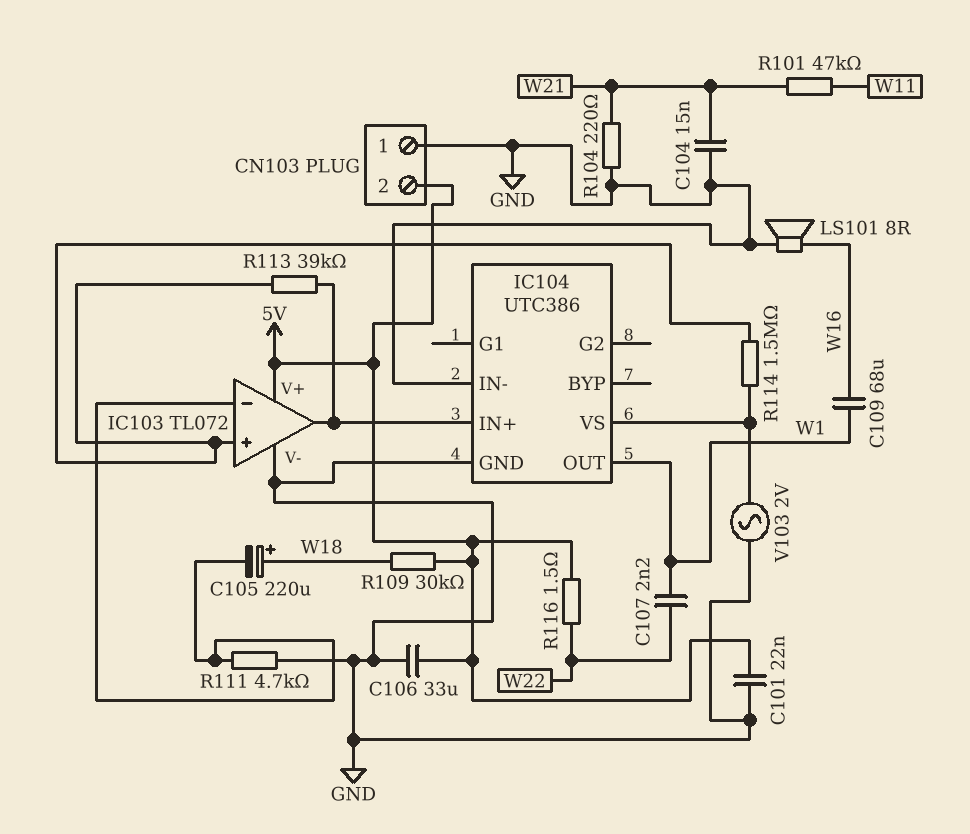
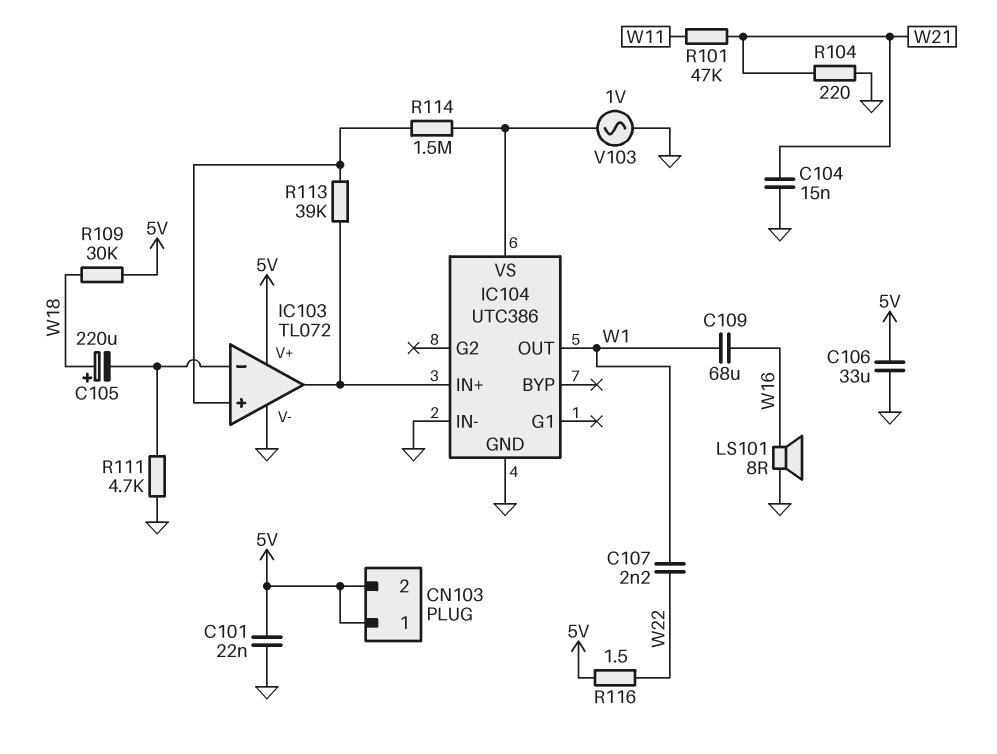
CN103 pin 1: GND -> 5V
V103: AC 2V (GND, IC104/VS) -> AC 1V (GND, IC104/VS)

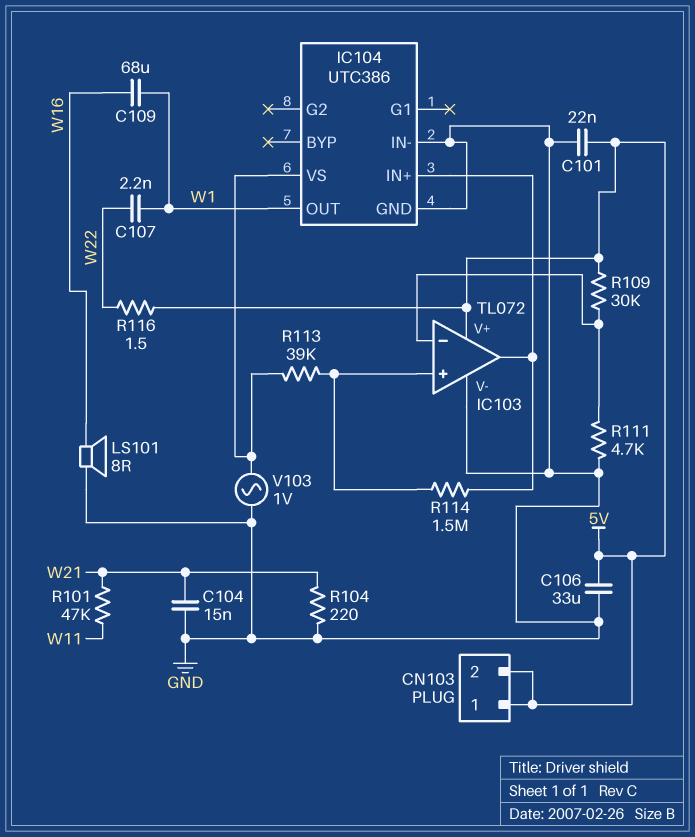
C105: 220uF (plus W18, minus IC103/in-) -> none
R109: 30k (5V, W18) -> 30k (5V, IC103/in-)
R113: 39k (IC103/in+, IC103/out) -> 39k (IC103/in+, IC104/VS)
R114: 1.5M (IC103/in+, IC104/VS) -> 1.5M (IC103/in+, IC103/out)

